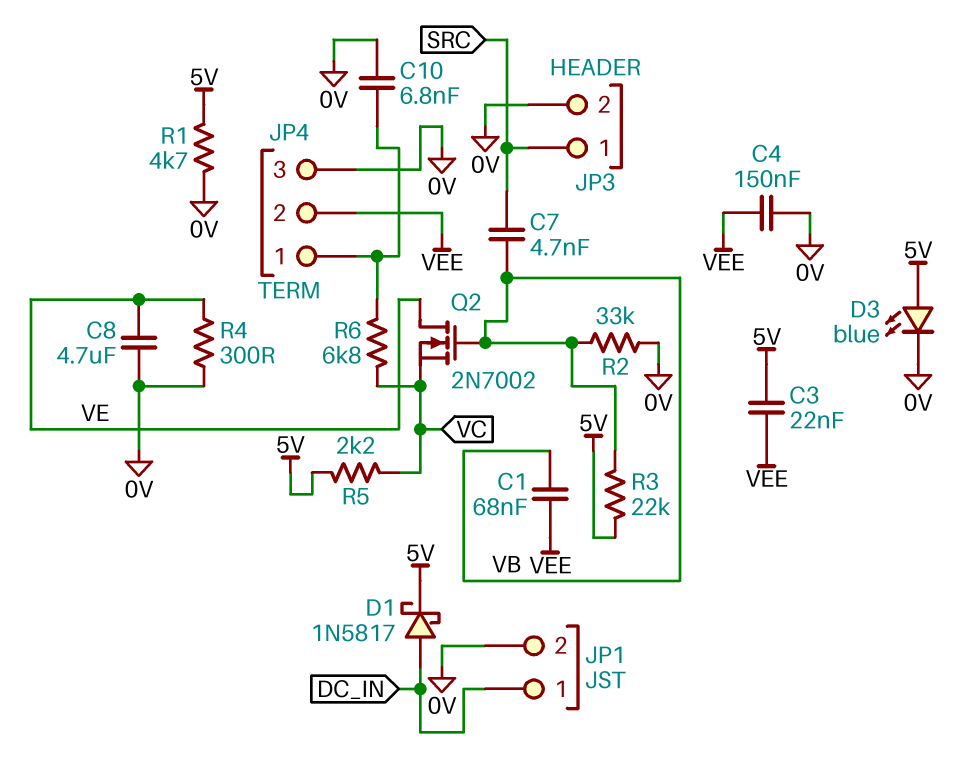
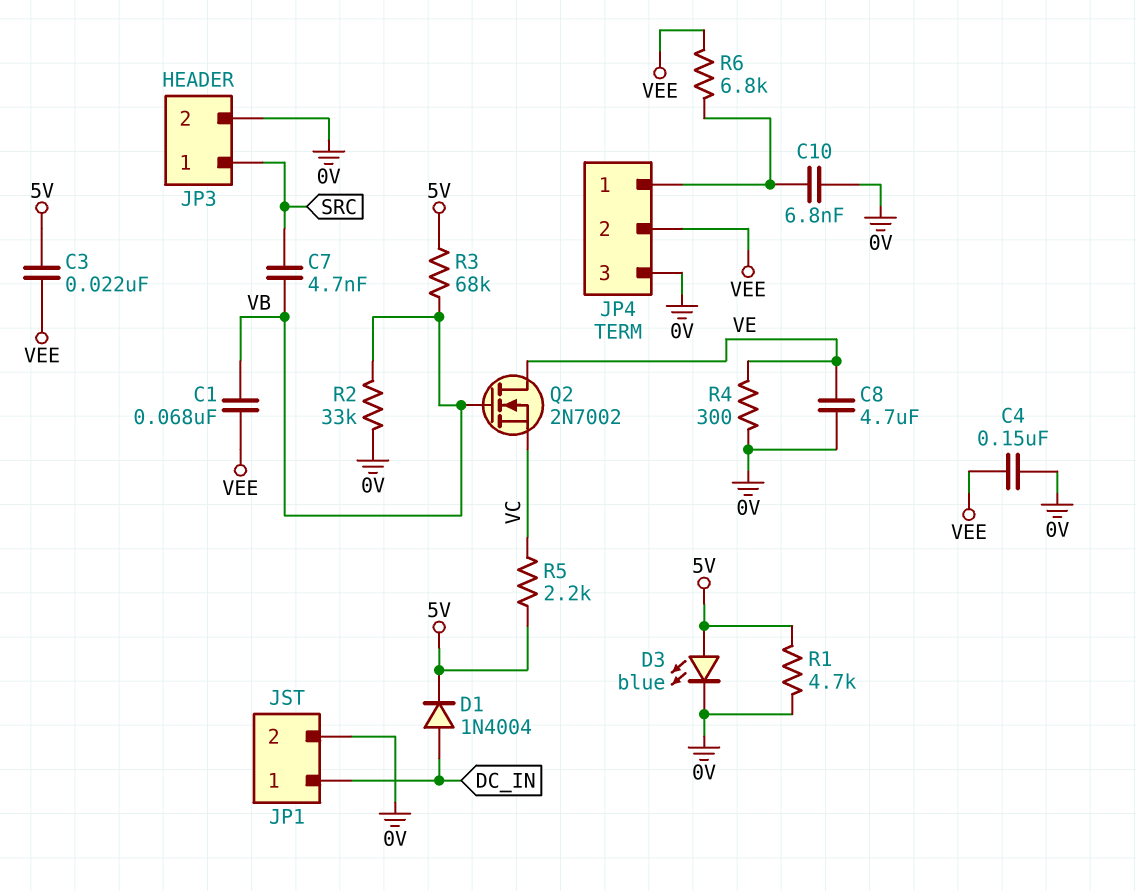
D1: schottky 1N5817 (A DC_IN, K 5V) -> diode 1N4004 (A DC_IN, K 5V)
R3: 22k (5V, VB) -> 68k (5V, VB)
R6: 6.8k (JP4/1, VC) -> 6.8k (JP4/1, VEE)

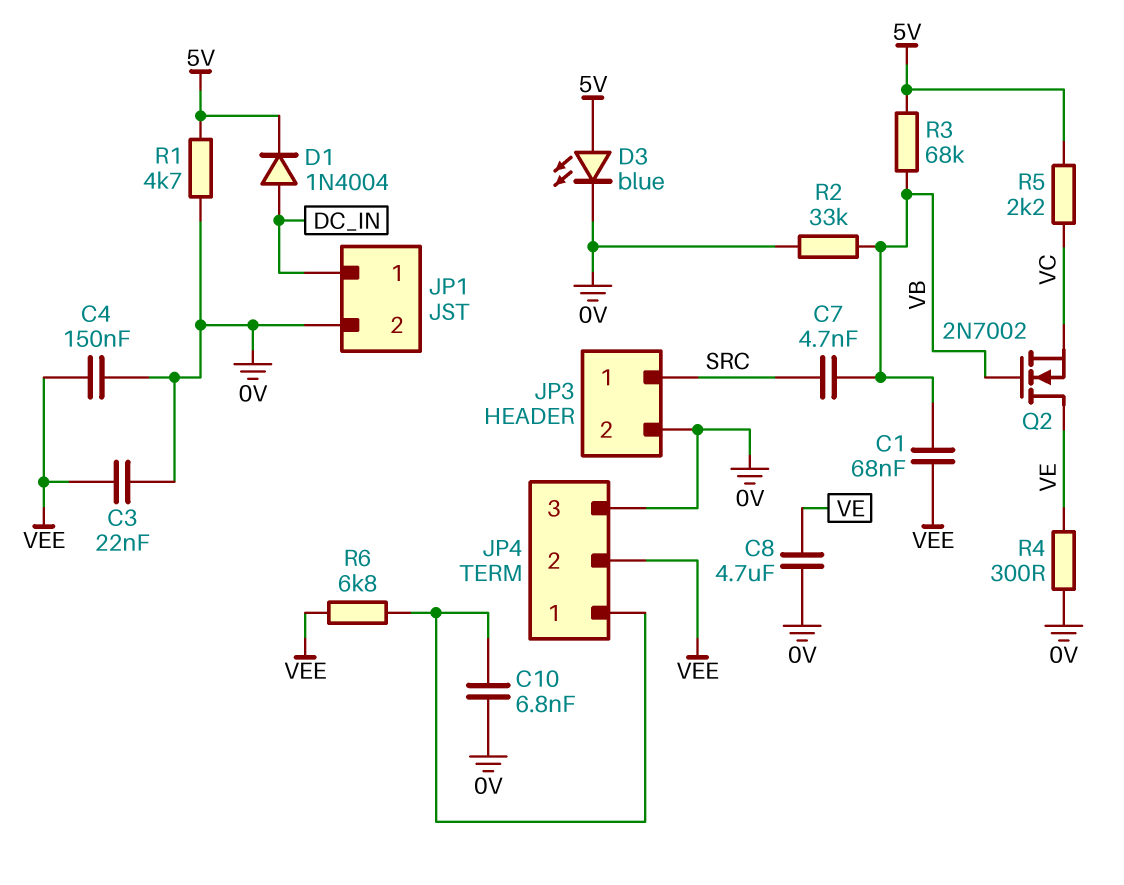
C3: 22nF (5V, VEE) -> 22nF (0V, VEE)

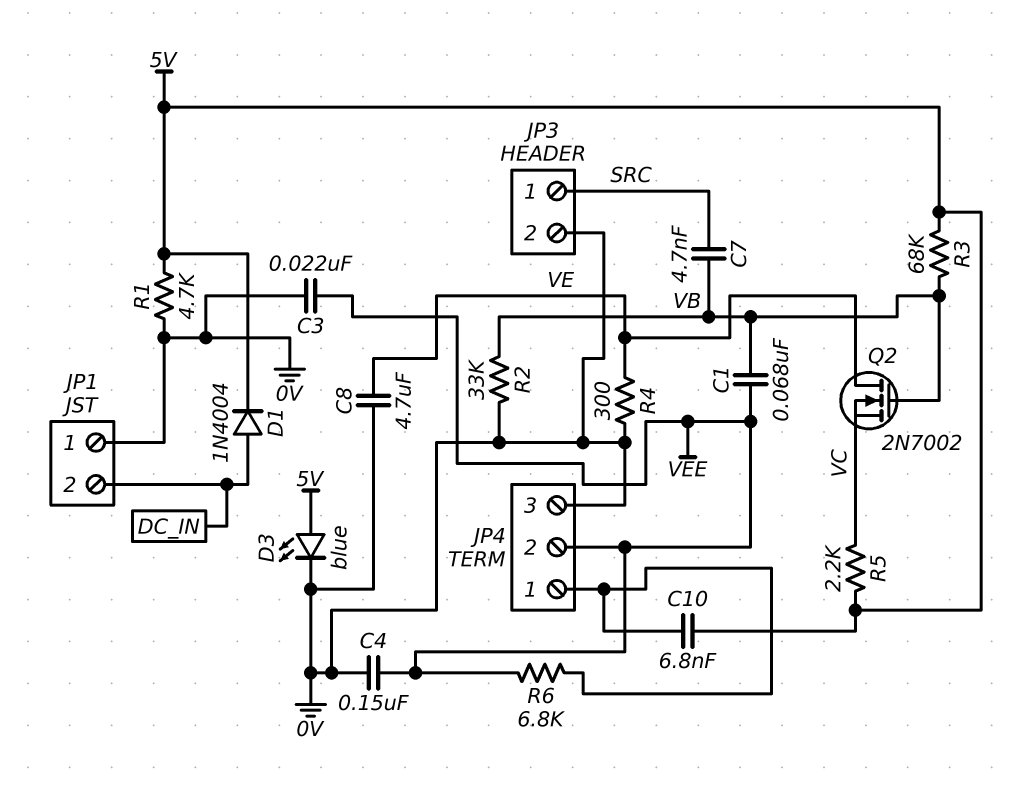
C10: 6.8nF (0V, JP4/1) -> 6.8nF (5V, JP4/1)
JP1 pin 1: DC_IN -> 0V
JP1 pin 2: 0V -> DC_IN

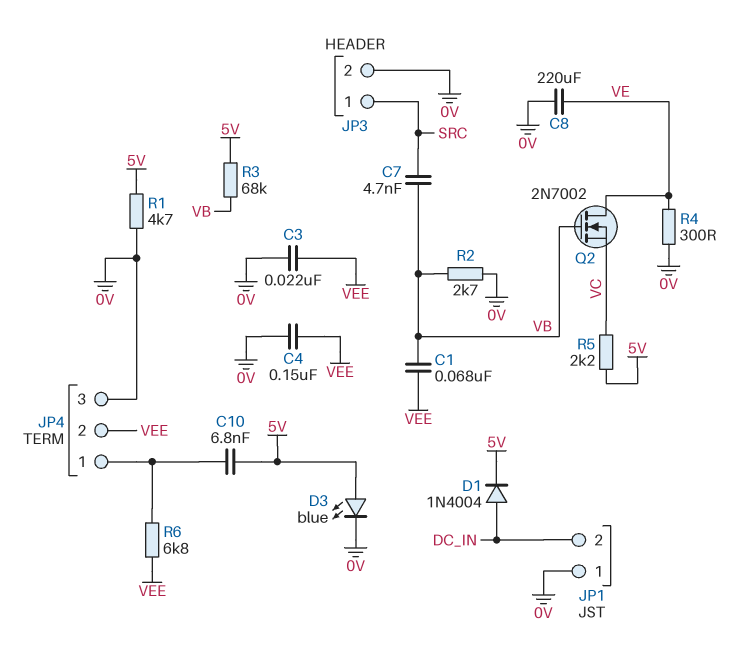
C8: 4.7uF (0V, VE) -> 220uF (0V, VE)
R2: 33k (0V, VB) -> 2.7k (0V, VB)

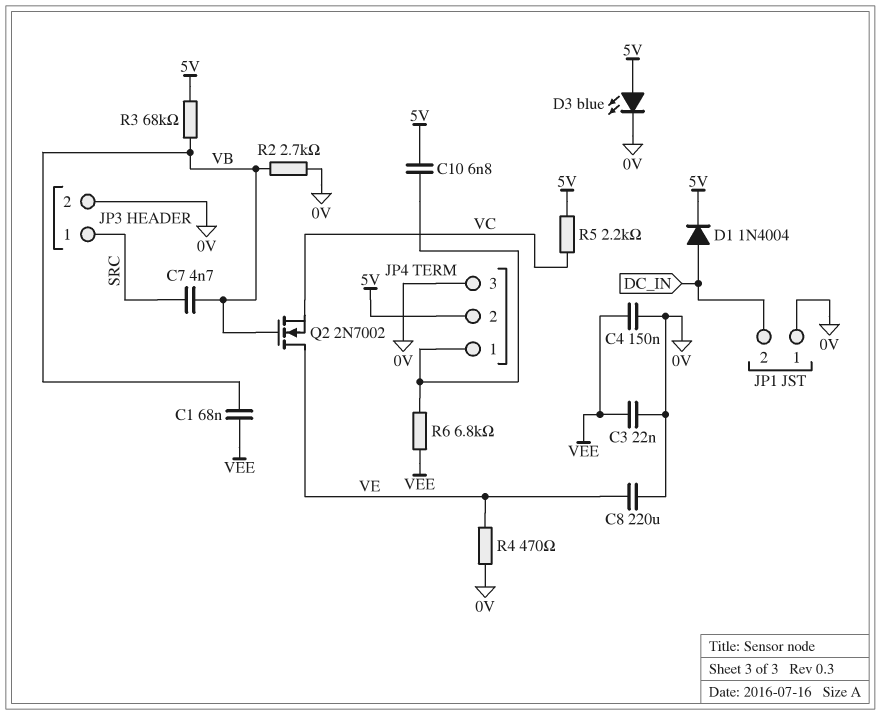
JP4 pin 2: VEE -> 5V
R1: 4.7k (0V, 5V) -> none
R4: 300 (0V, VE) -> 470 (0V, VE)

